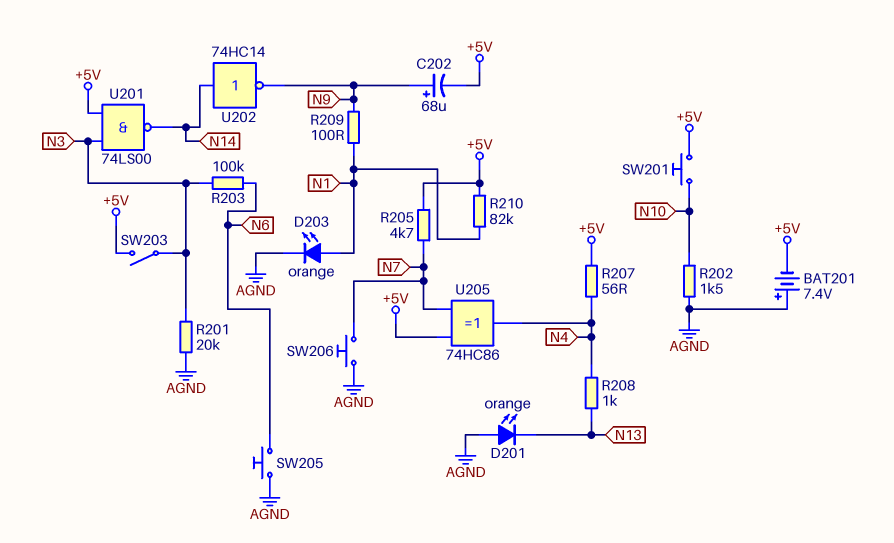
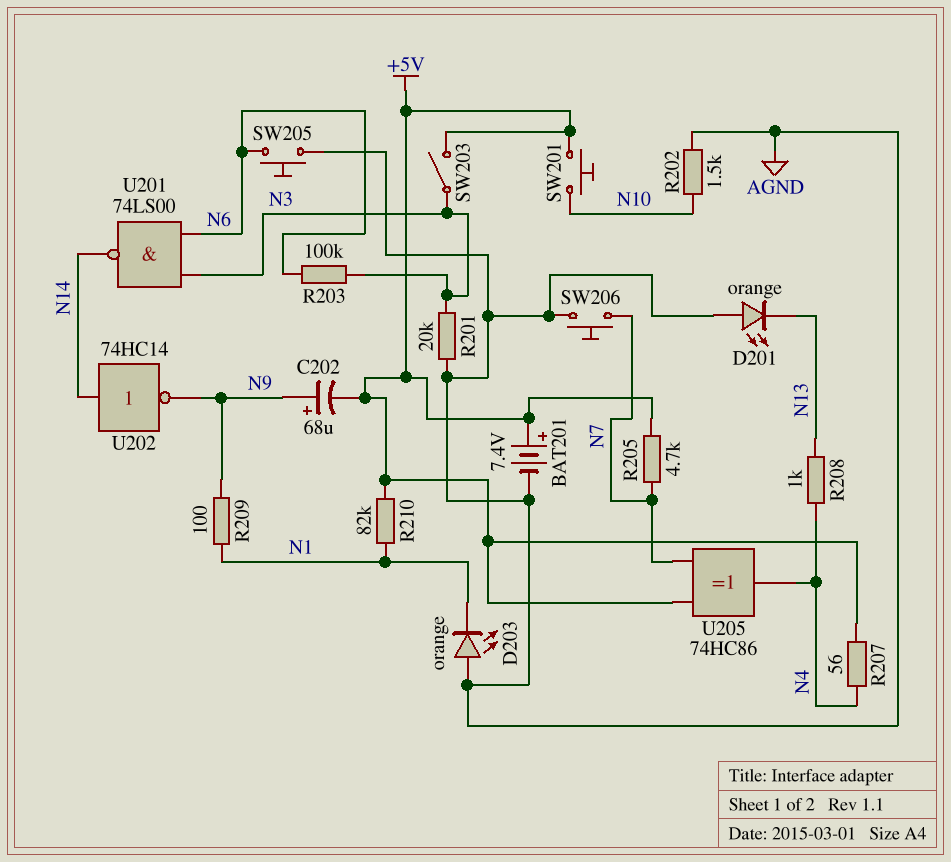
BAT201: 7.4V (plus AGND, minus +5V) -> 7.4V (plus +5V, minus AGND)
D203: LED orange (A N1, K AGND) -> LED orange (A AGND, K N1)
U201: NAND 74LS00 (in +5V, in N3, out N14) -> NAND 74LS00 (in N3, in N6, out N14)

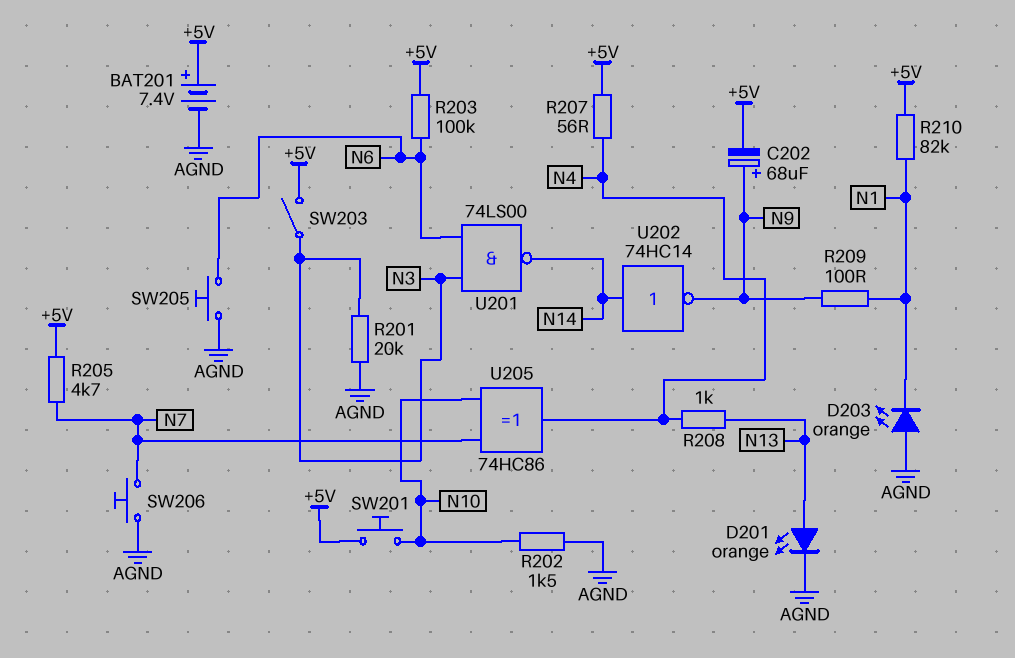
D201: LED orange (A AGND, K N13) -> LED orange (A N13, K AGND)
R203: 100k (N3, N6) -> 100k (+5V, N6)
U205: XOR 74HC86 (in +5V, in N7, out N4) -> XOR 74HC86 (in N7, in N10, out N4)

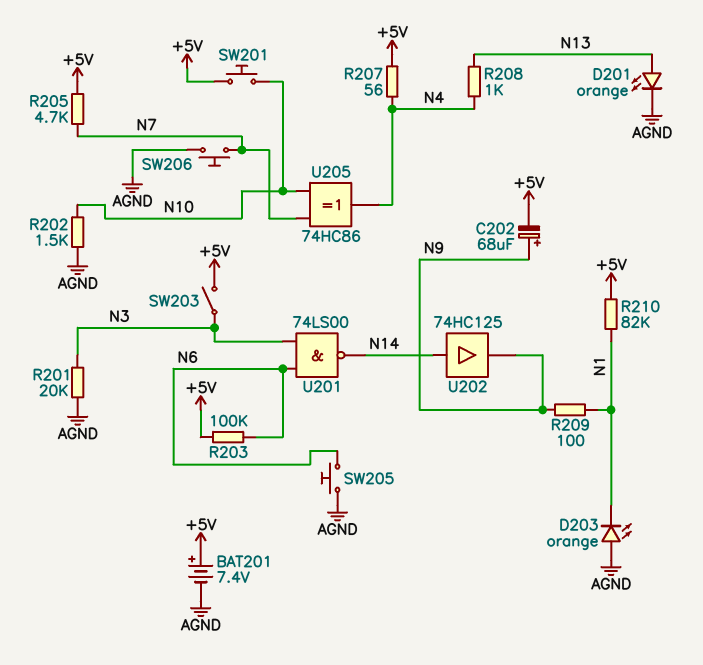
U202: NOT 74HC14 (in N14, out N9) -> buffer 74HC125 (in N14, out N9)

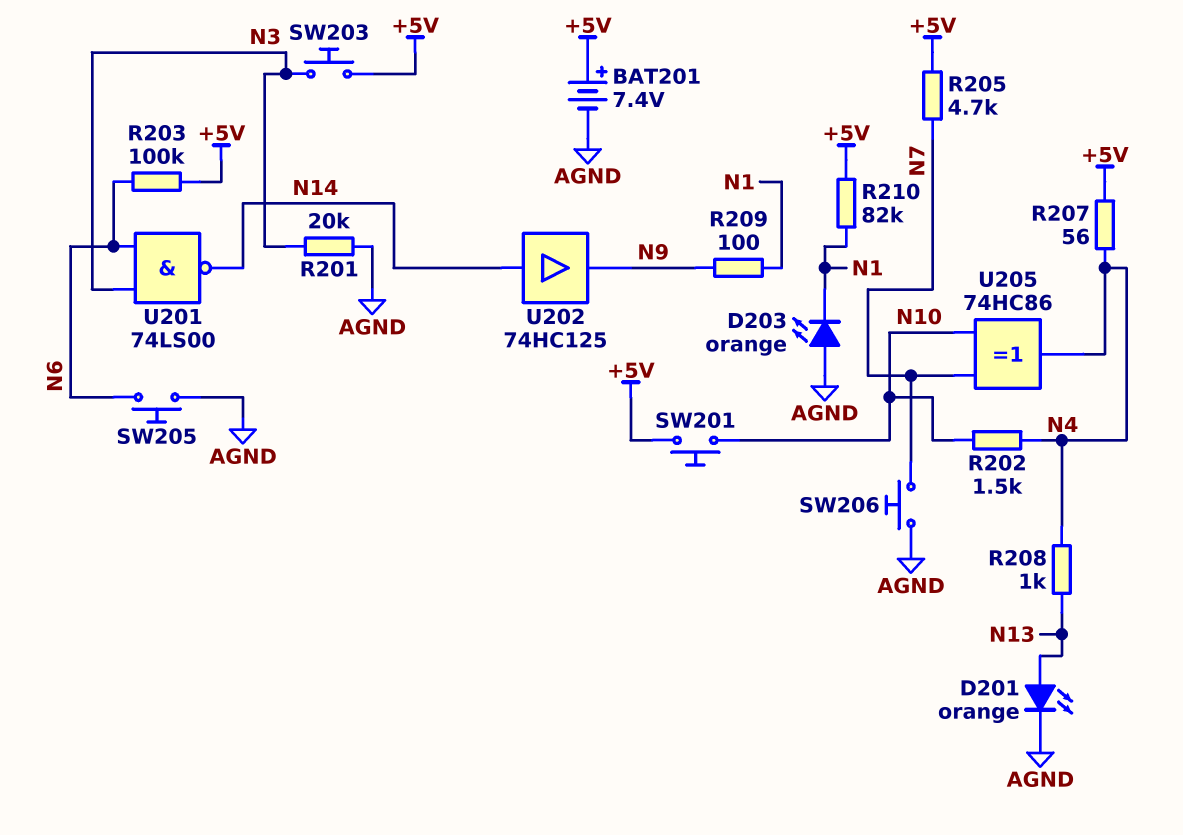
C202: 68uF (plus N9, minus +5V) -> none
R202: 1.5k (AGND, N10) -> 1.5k (N4, N10)
SW203: switch (+5V, N3) -> button (+5V, N3)

